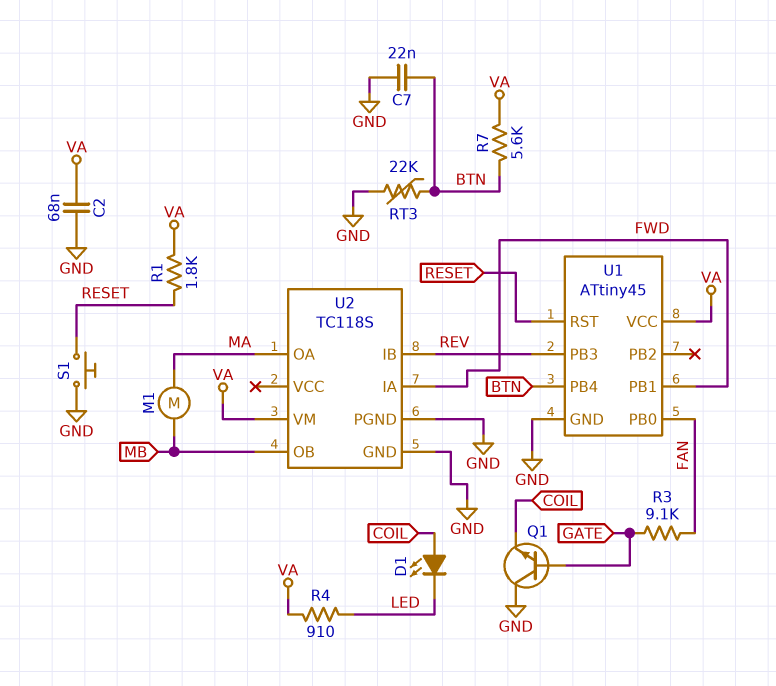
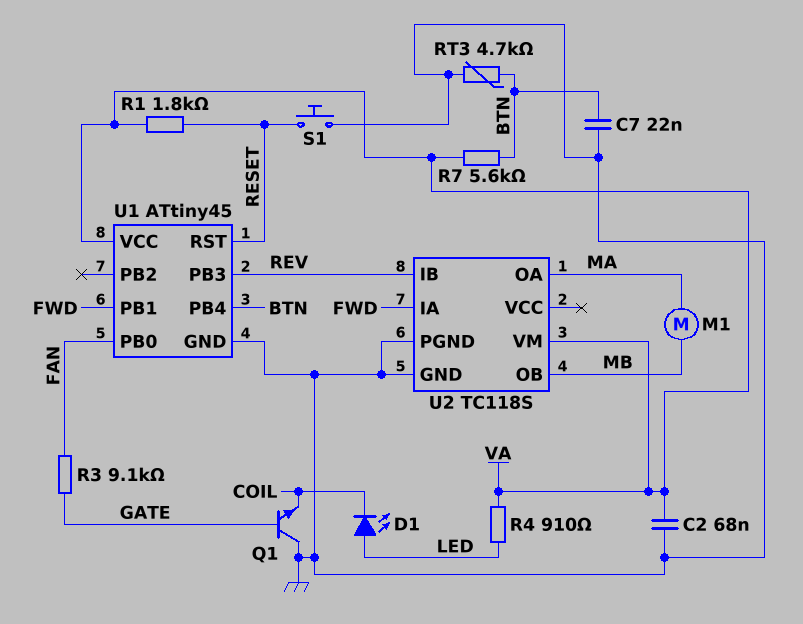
D1: LED (A COIL, K LED) -> LED (A LED, K COIL)
RT3: 22k (BTN, GND) -> 4.7k (BTN, GND)

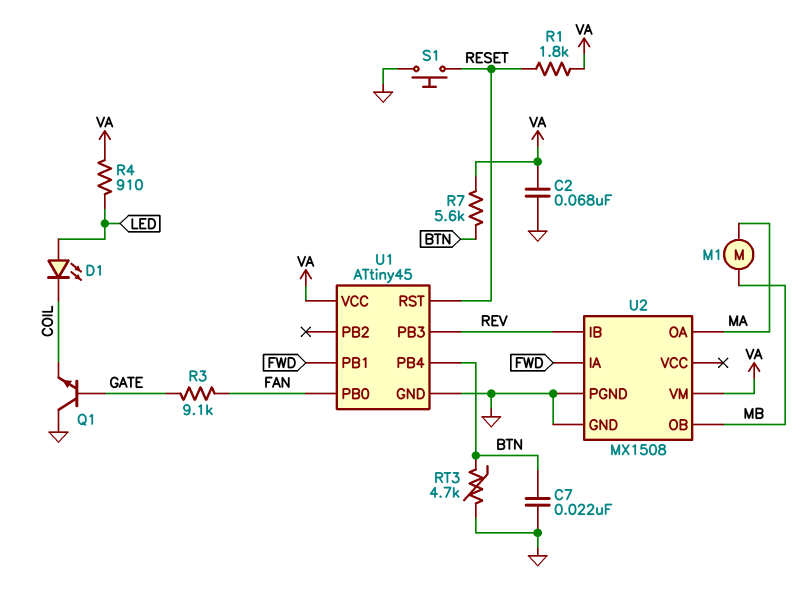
U2: TC118S -> MX1508

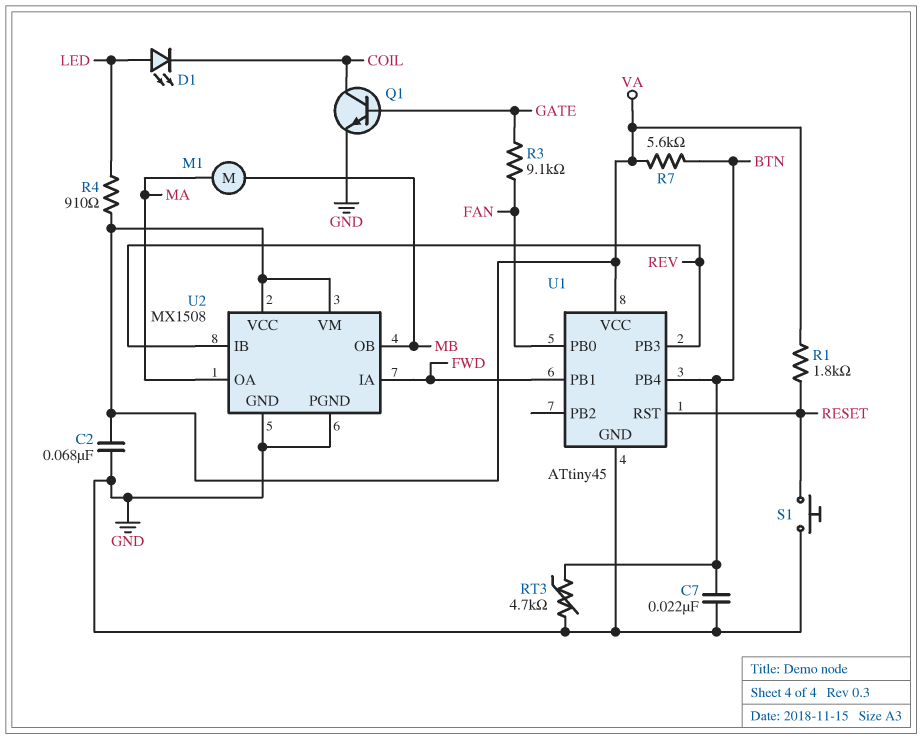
Q1: NPN (B GATE, C GND, E COIL) -> NPN (B GATE, C COIL, E GND)
U2 pin VCC: none -> VA

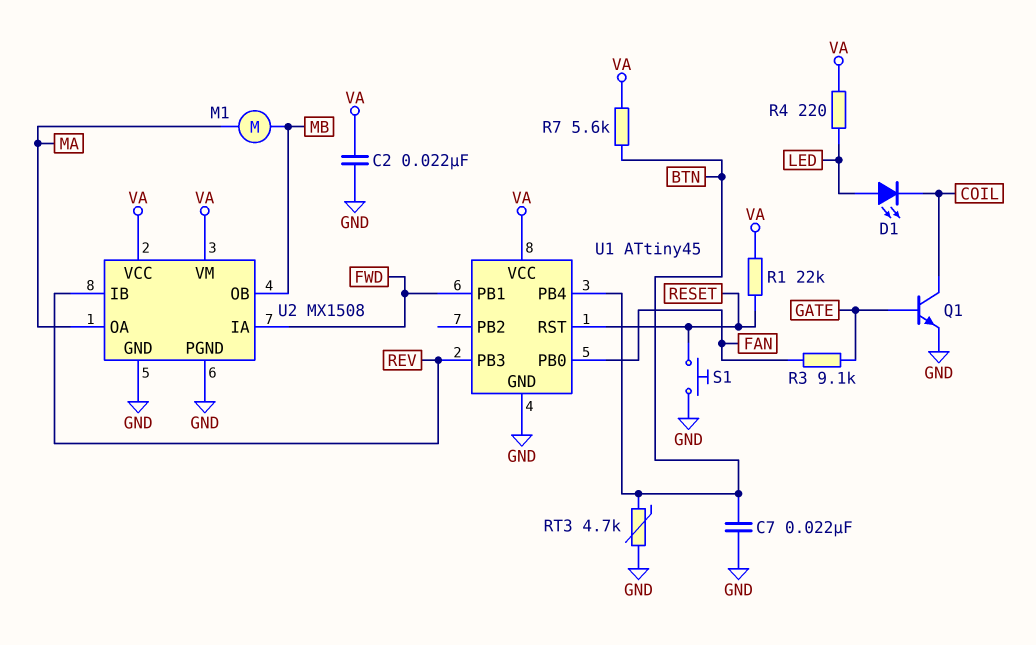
C2: 68nF (GND, VA) -> 22nF (GND, VA)
R1: 1.8k (RESET, VA) -> 22k (RESET, VA)
R4: 910 (LED, VA) -> 220 (LED, VA)

